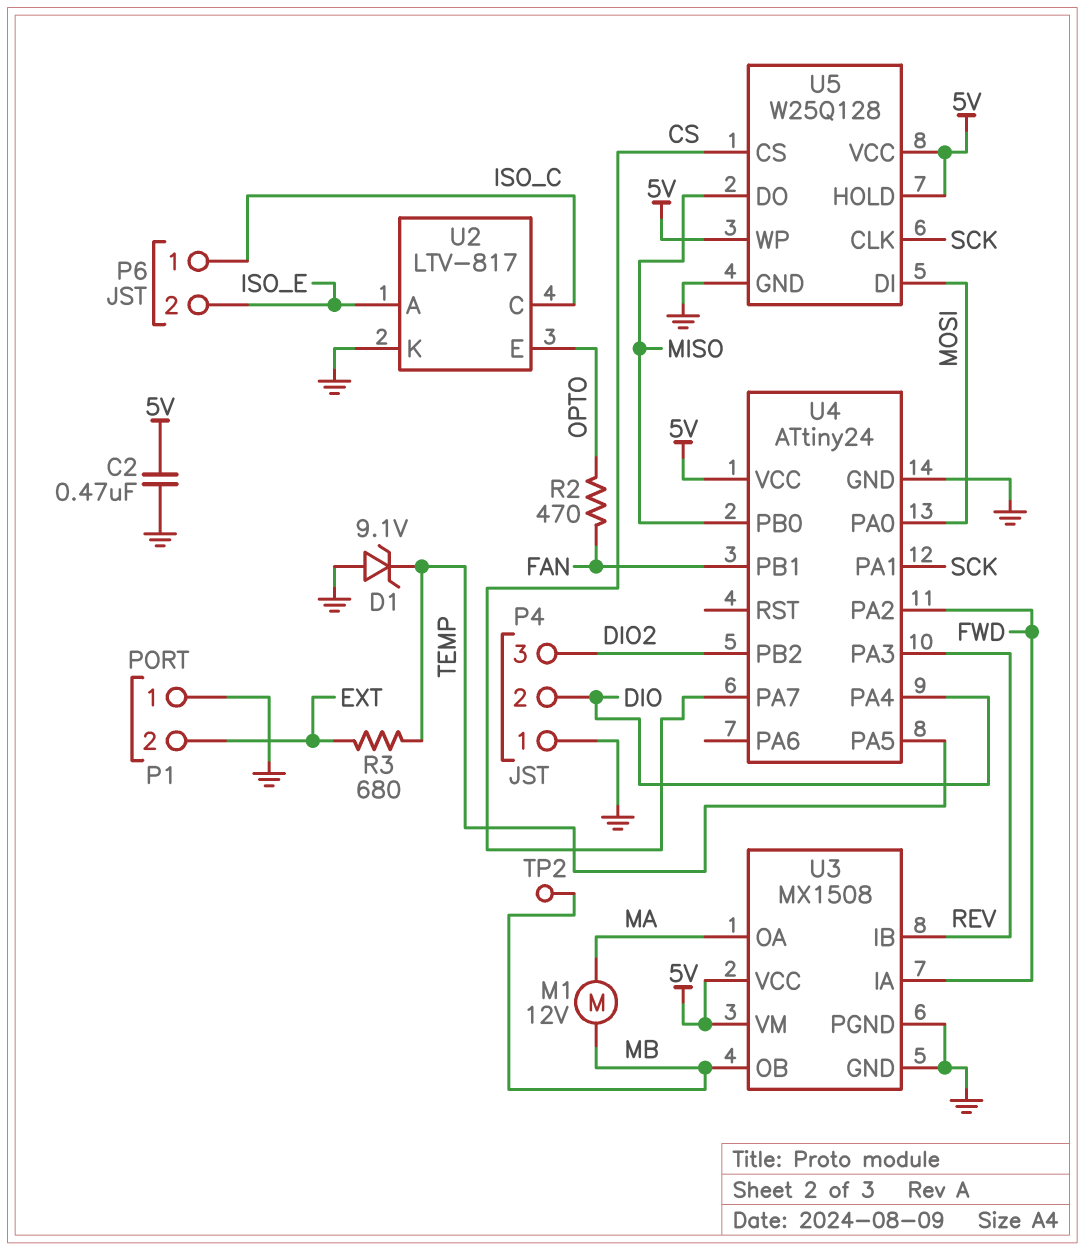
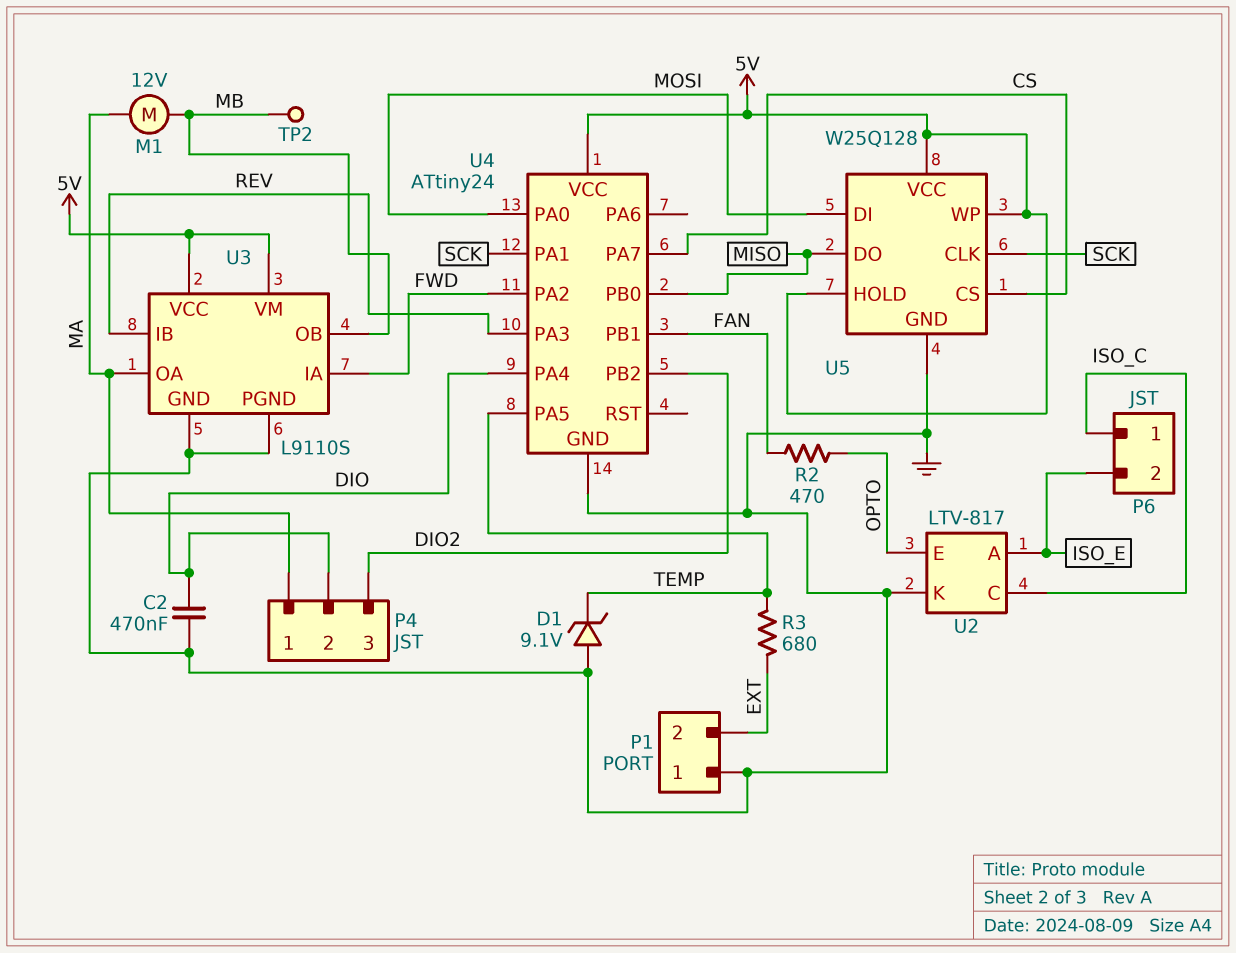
C2: 470nF (5V, GND) -> 470nF (DIO, GND)
P4 pin 1: GND -> MA
U3: MX1508 -> L9110S

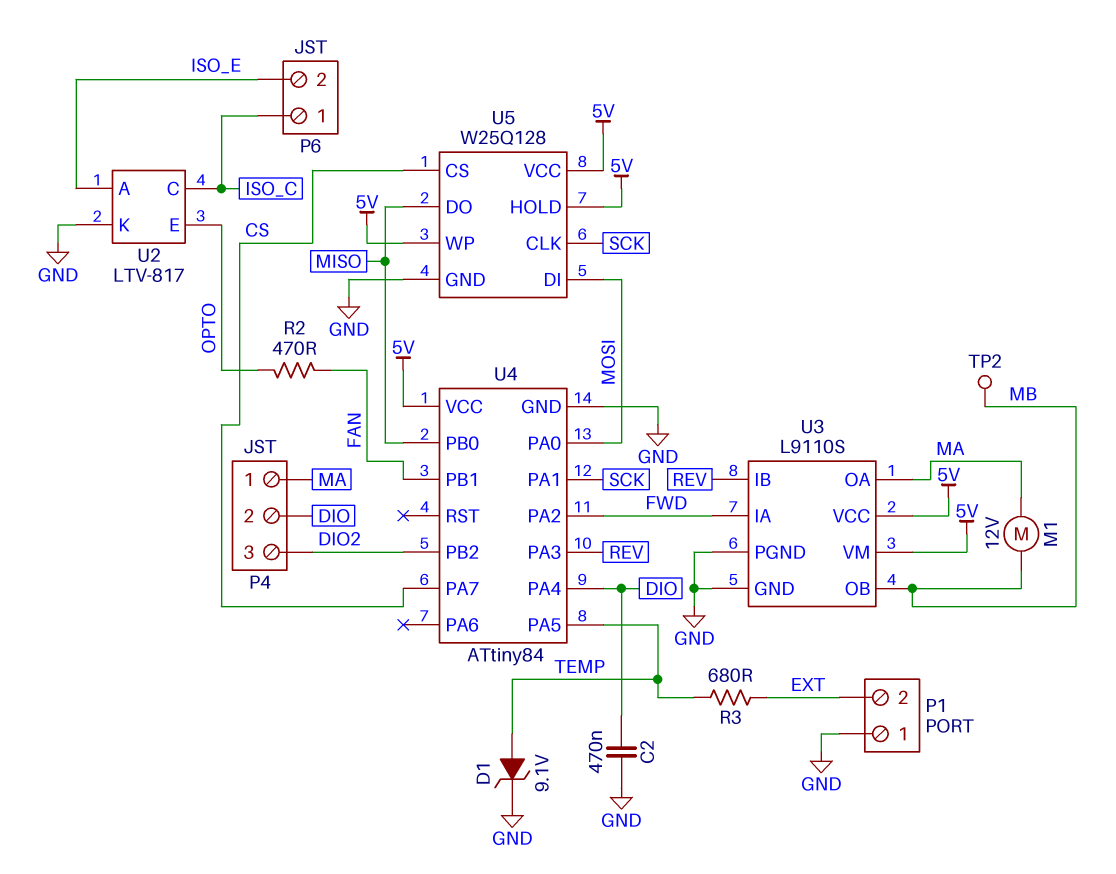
D1: zener 9.1V (A GND, K TEMP) -> zener 9.1V (A TEMP, K GND)
U4: ATtiny24 -> ATtiny84

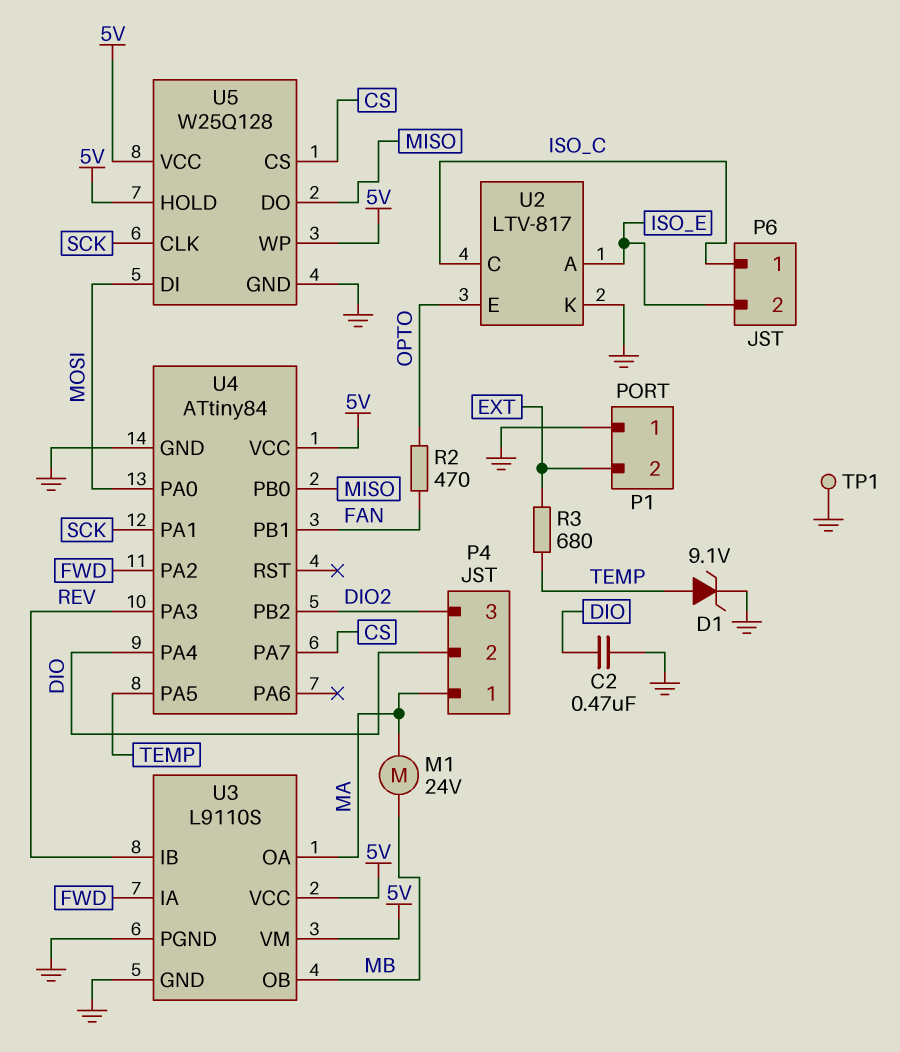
M1: motor 12V (MA, MB) -> motor 24V (MA, MB)
TP1: none -> test point (GND)
TP2: test point (MB) -> none

